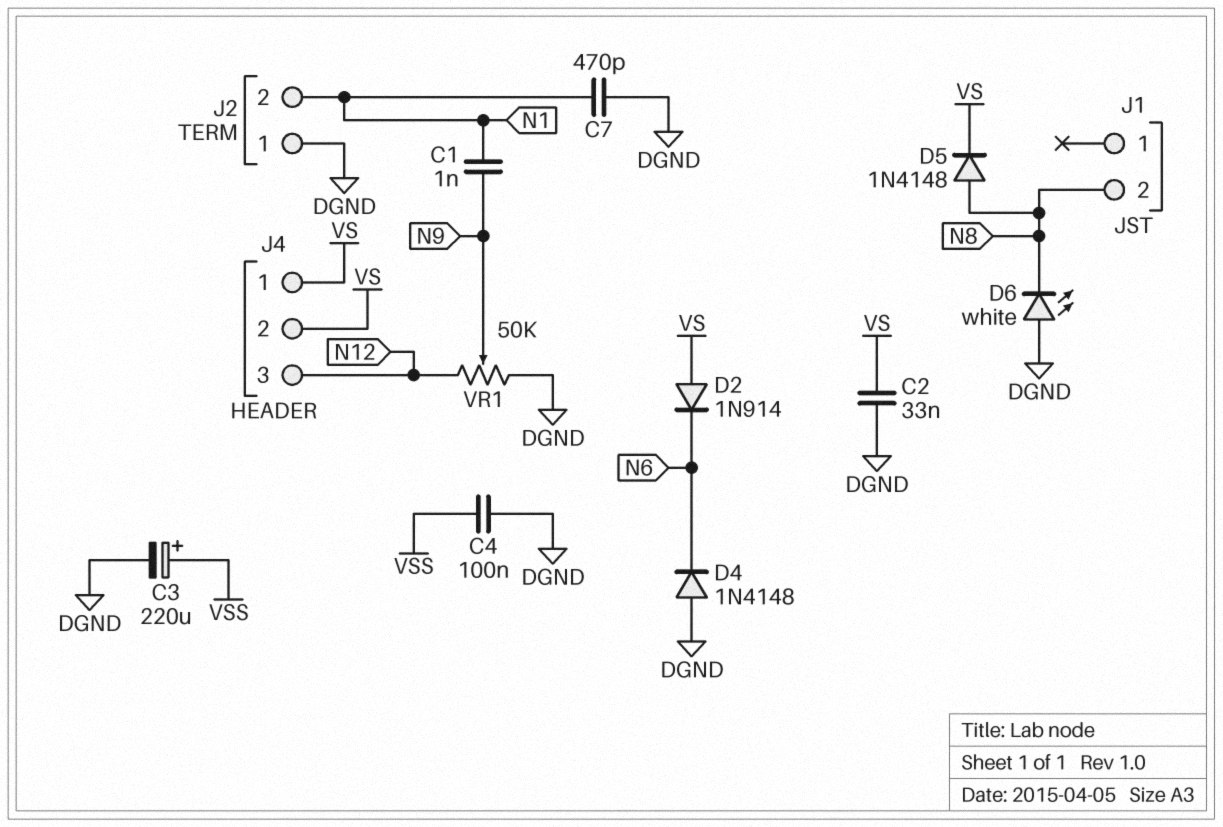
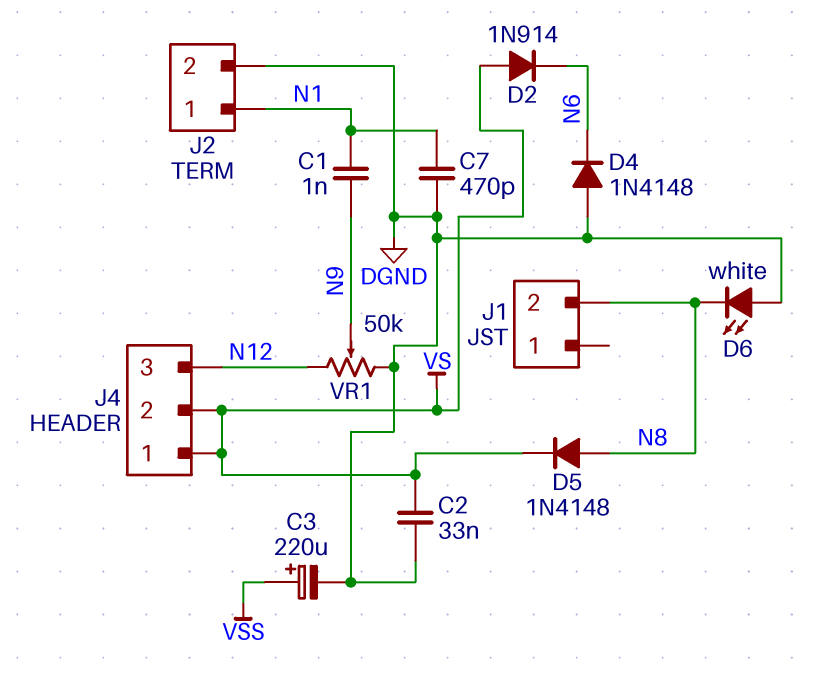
C4: 100nF (DGND, VSS) -> none
J2 pin 1: DGND -> N1
J2 pin 2: N1 -> DGND

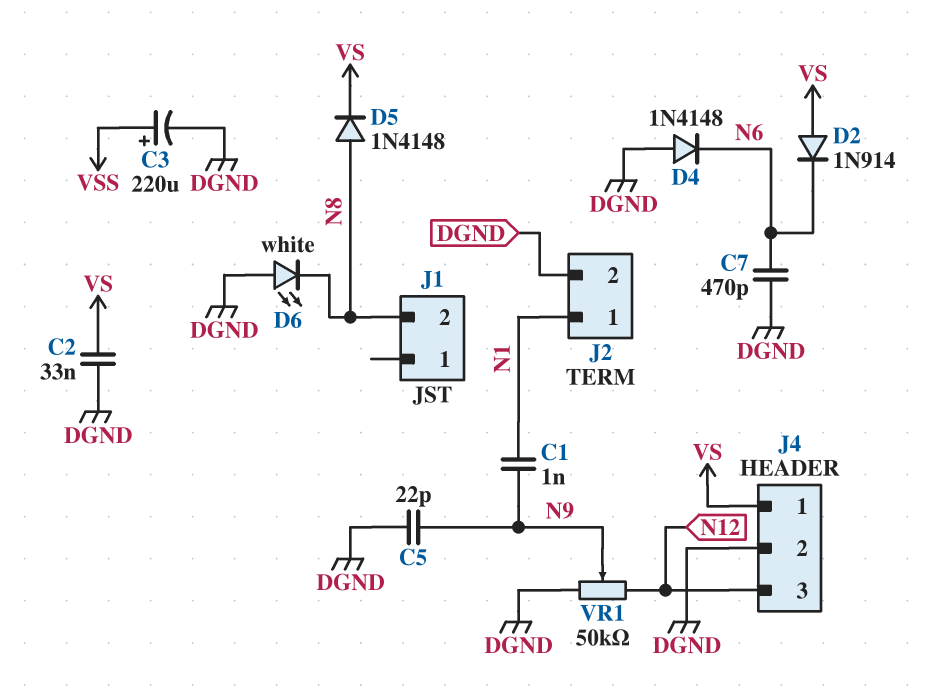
C5: none -> 22pF (DGND, N9)
C7: 470pF (DGND, N1) -> 470pF (DGND, N6)
J4 pin 2: VS -> DGND

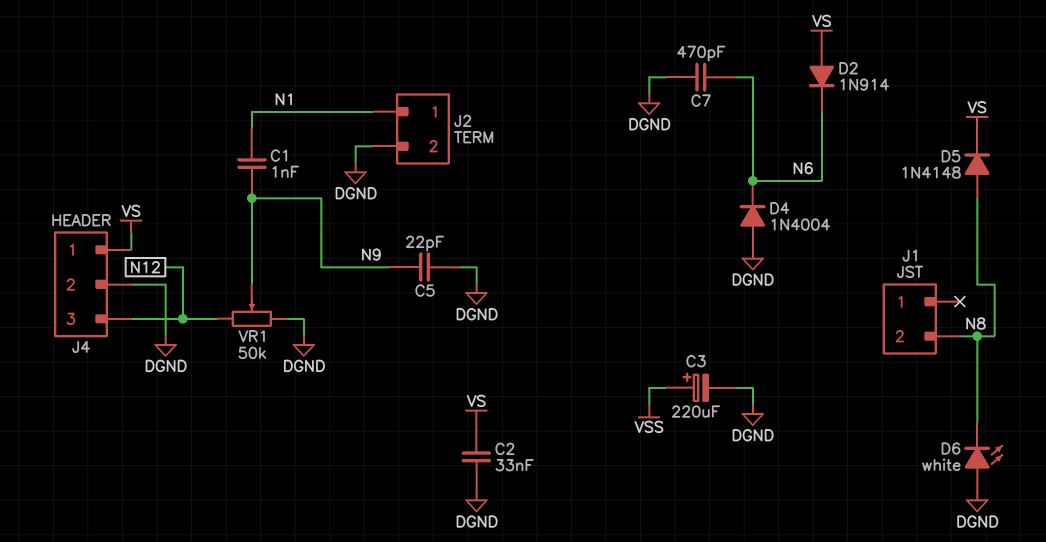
D4: diode 1N4148 (A DGND, K N6) -> diode 1N4004 (A DGND, K N6)

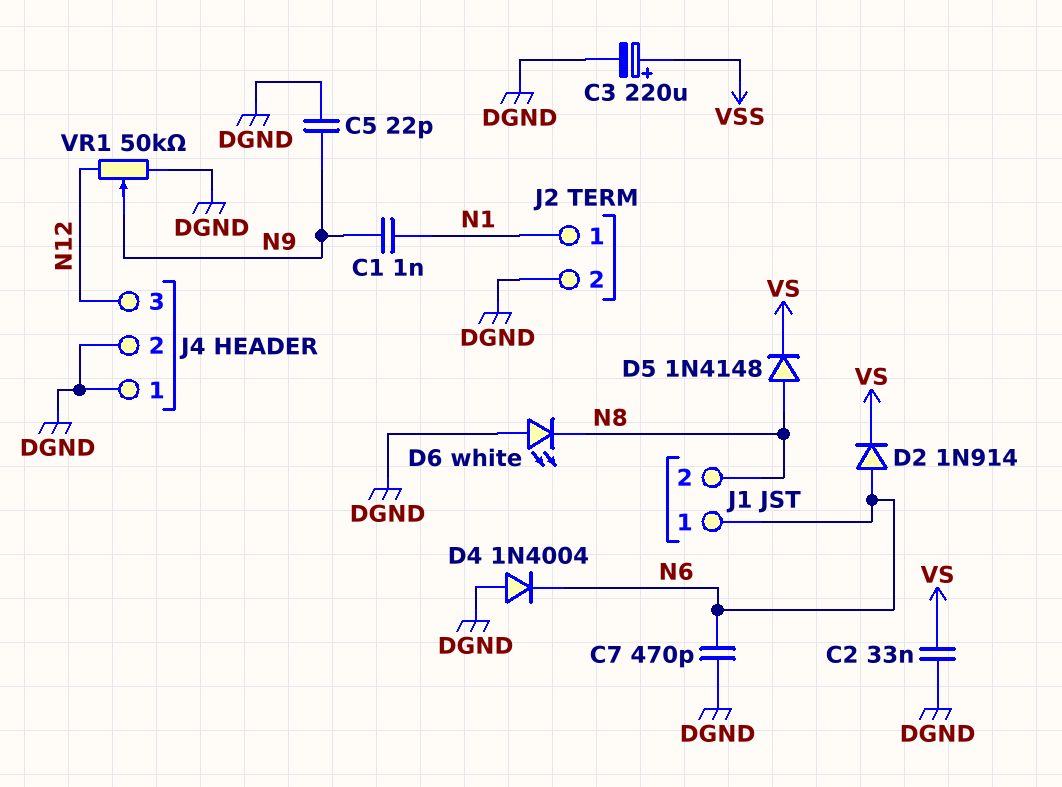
D2: diode 1N914 (A VS, K N6) -> diode 1N914 (A N6, K VS)
J1 pin 1: none -> N6
J4 pin 1: VS -> DGND

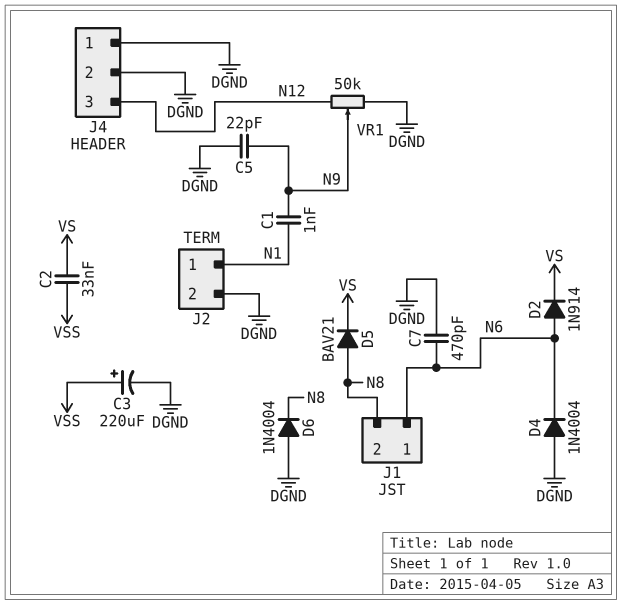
C2: 33nF (DGND, VS) -> 33nF (VS, VSS)
D5: diode 1N4148 (A N8, K VS) -> diode BAV21 (A N8, K VS)
D6: LED white (A DGND, K N8) -> diode 1N4004 (A DGND, K N8)

